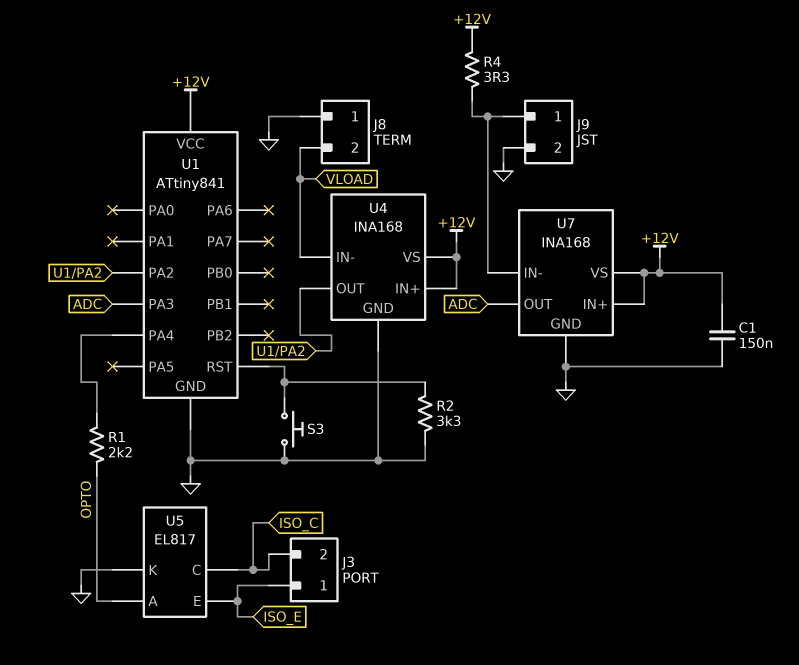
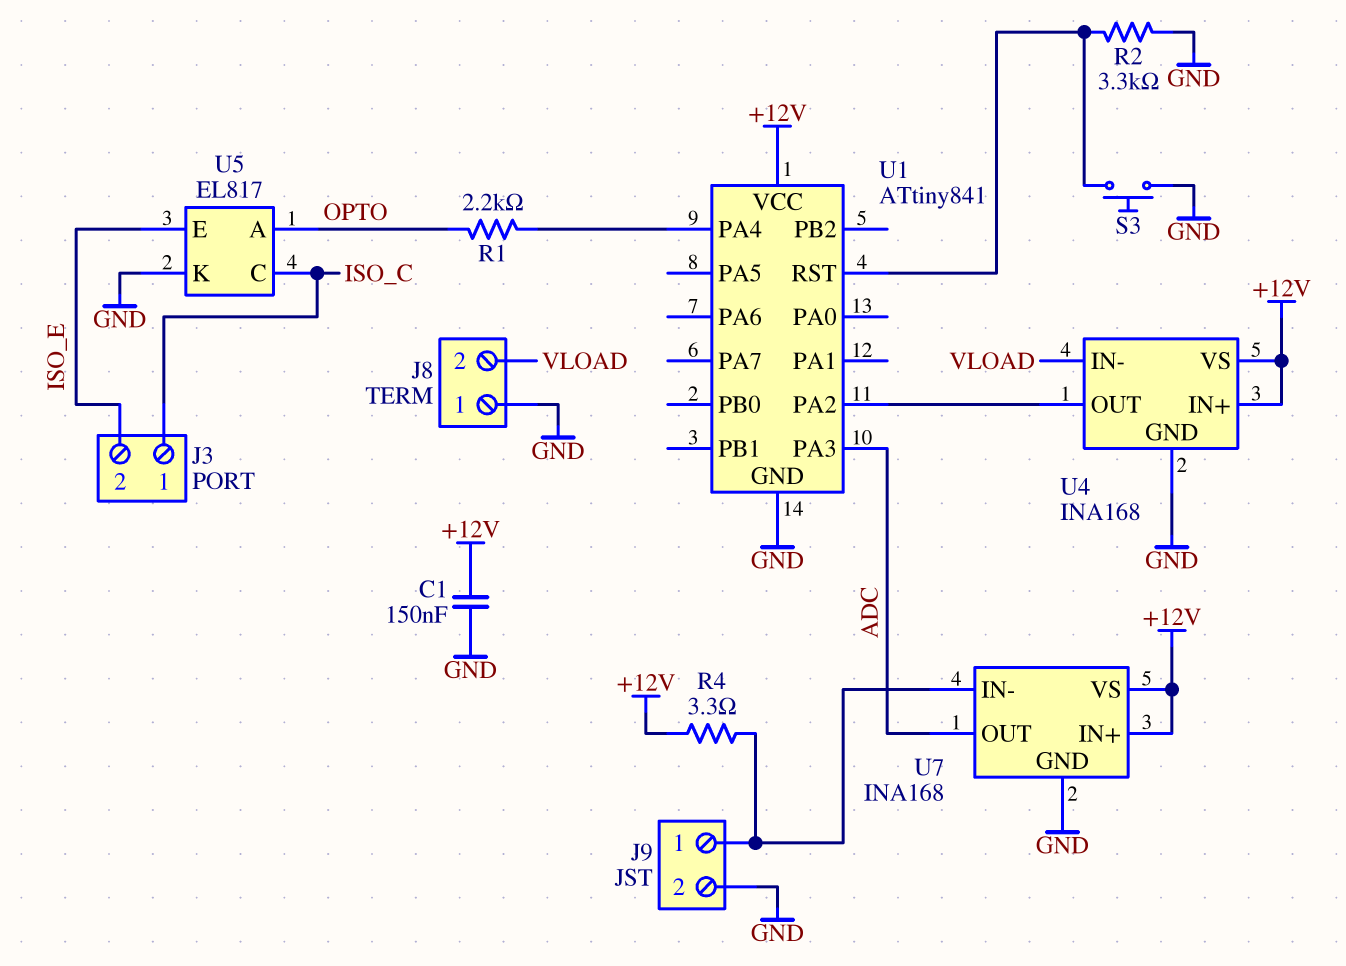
J3 pin 1: ISO_E -> ISO_C
J3 pin 2: ISO_C -> ISO_E

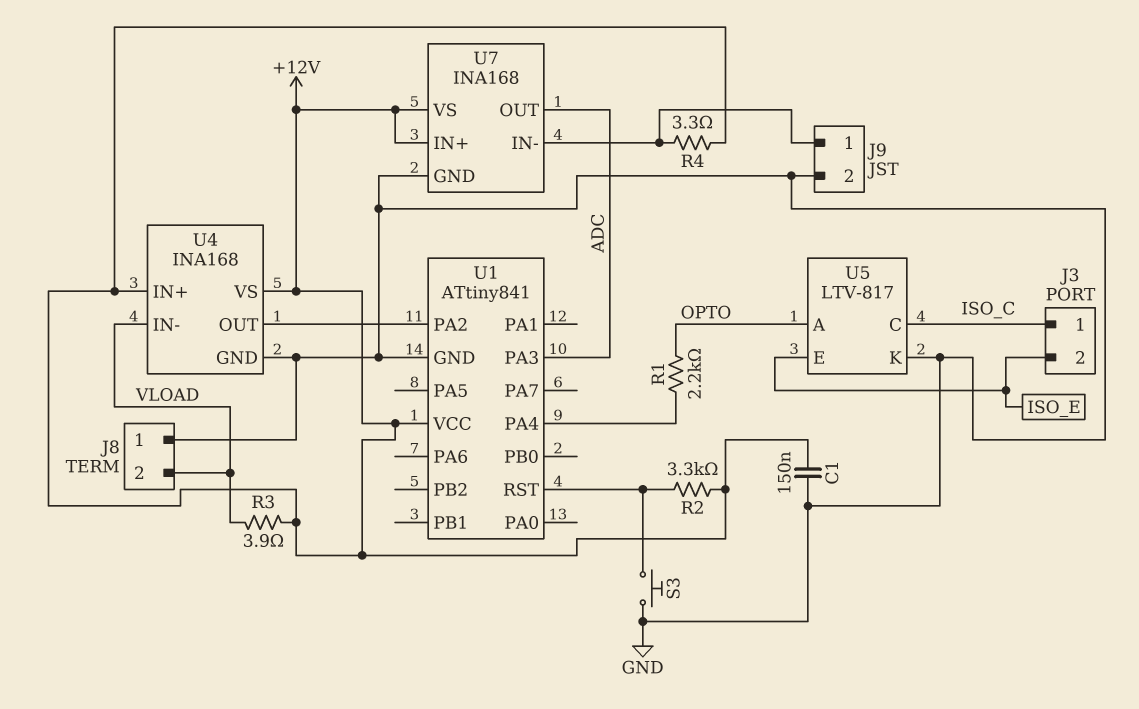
R2: 3.3k (GND, U1/RST) -> 3.3k (+12V, U1/RST)
R3: none -> 3.9 (+12V, VLOAD)
U5: EL817 -> LTV-817

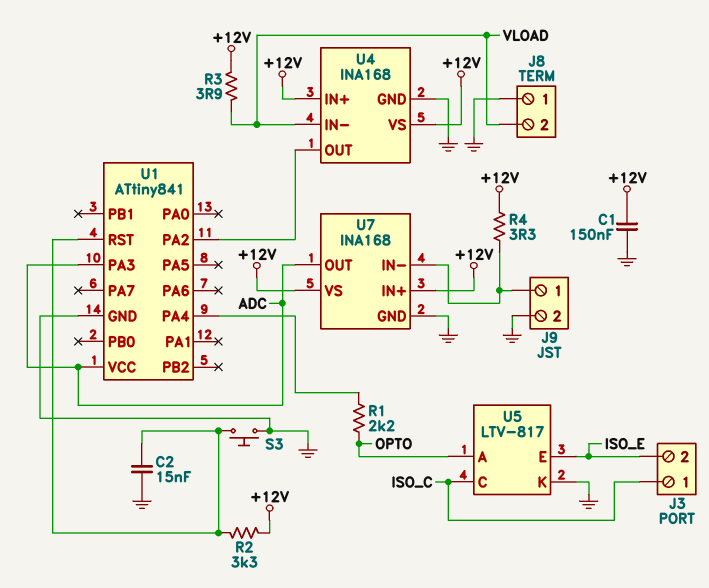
C2: none -> 15nF (GND, U1/RST)
U1 pin VCC: +12V -> ADC

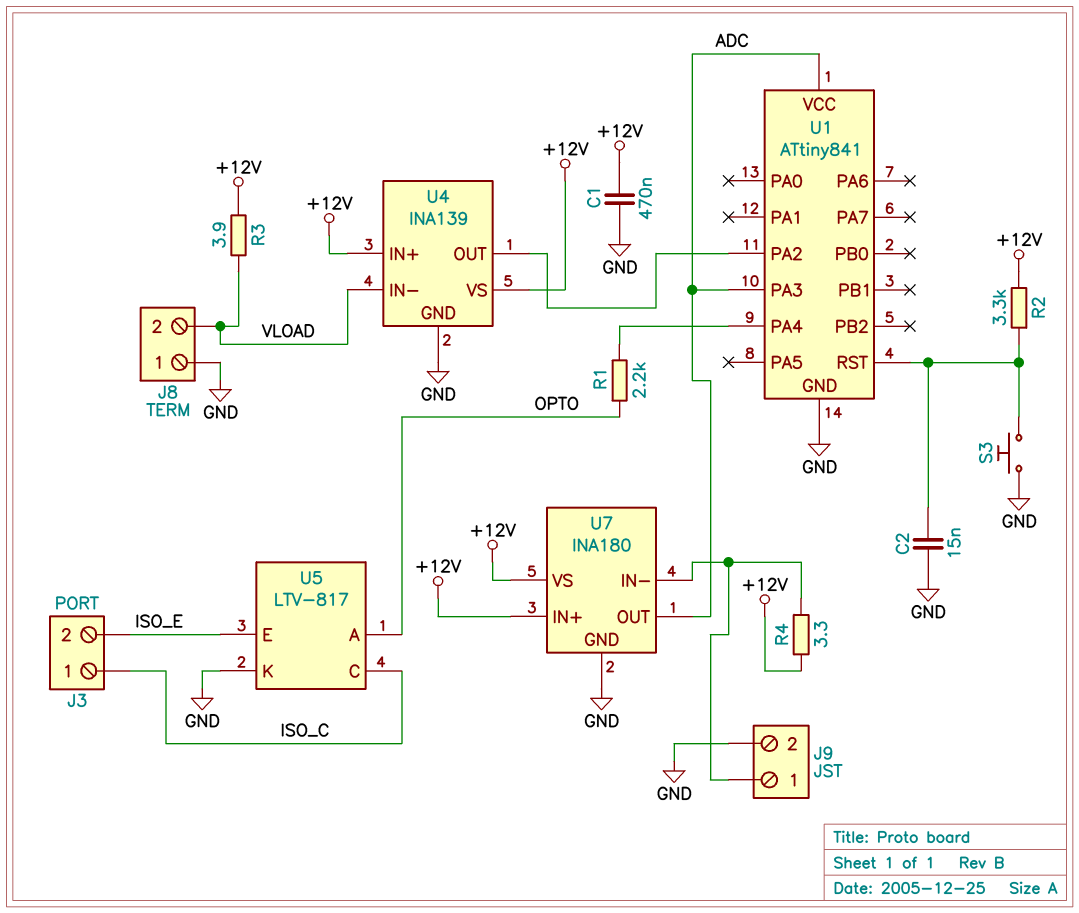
C1: 150nF (+12V, GND) -> 470nF (+12V, GND)
U4: INA168 -> INA139
U7: INA168 -> INA180

